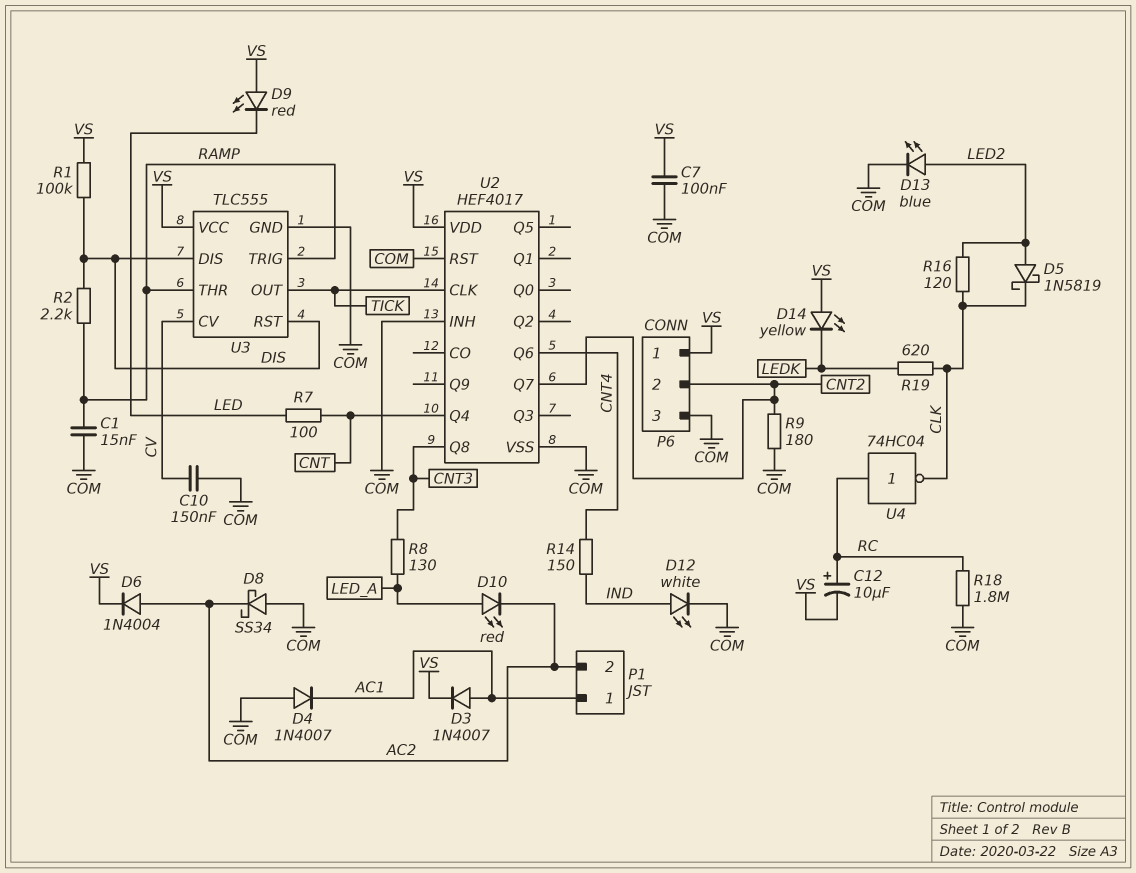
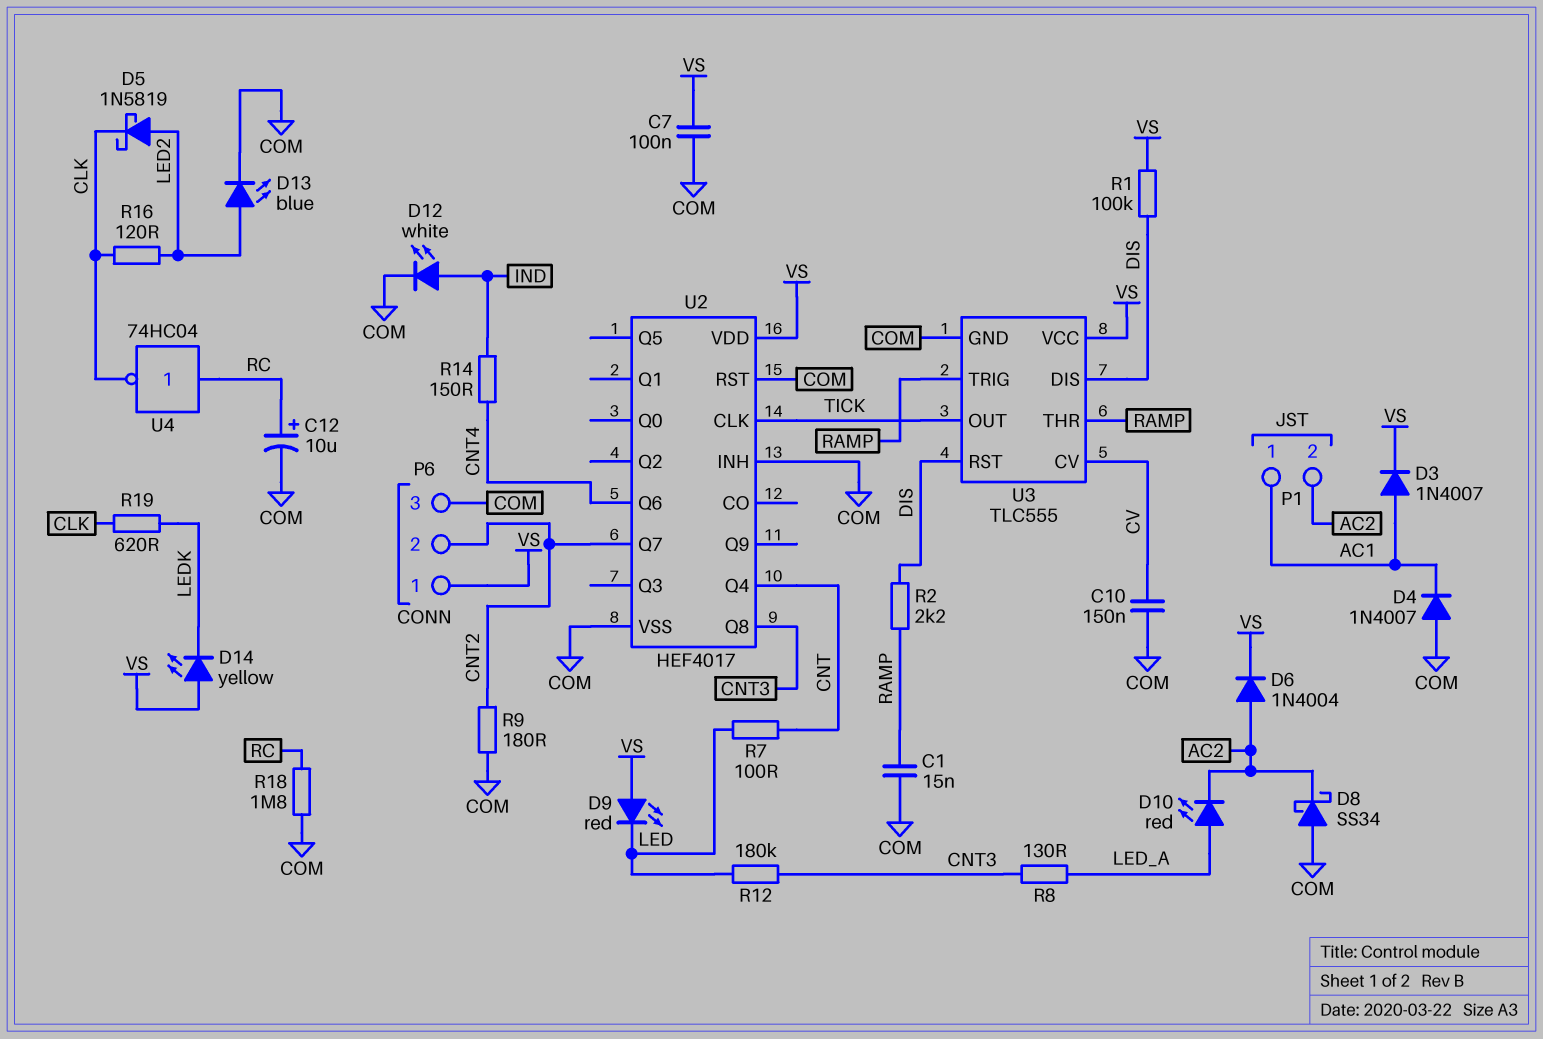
C12: 10uF (plus RC, minus VS) -> 10uF (plus RC, minus COM)
R12: none -> 180k (CNT3, LED)

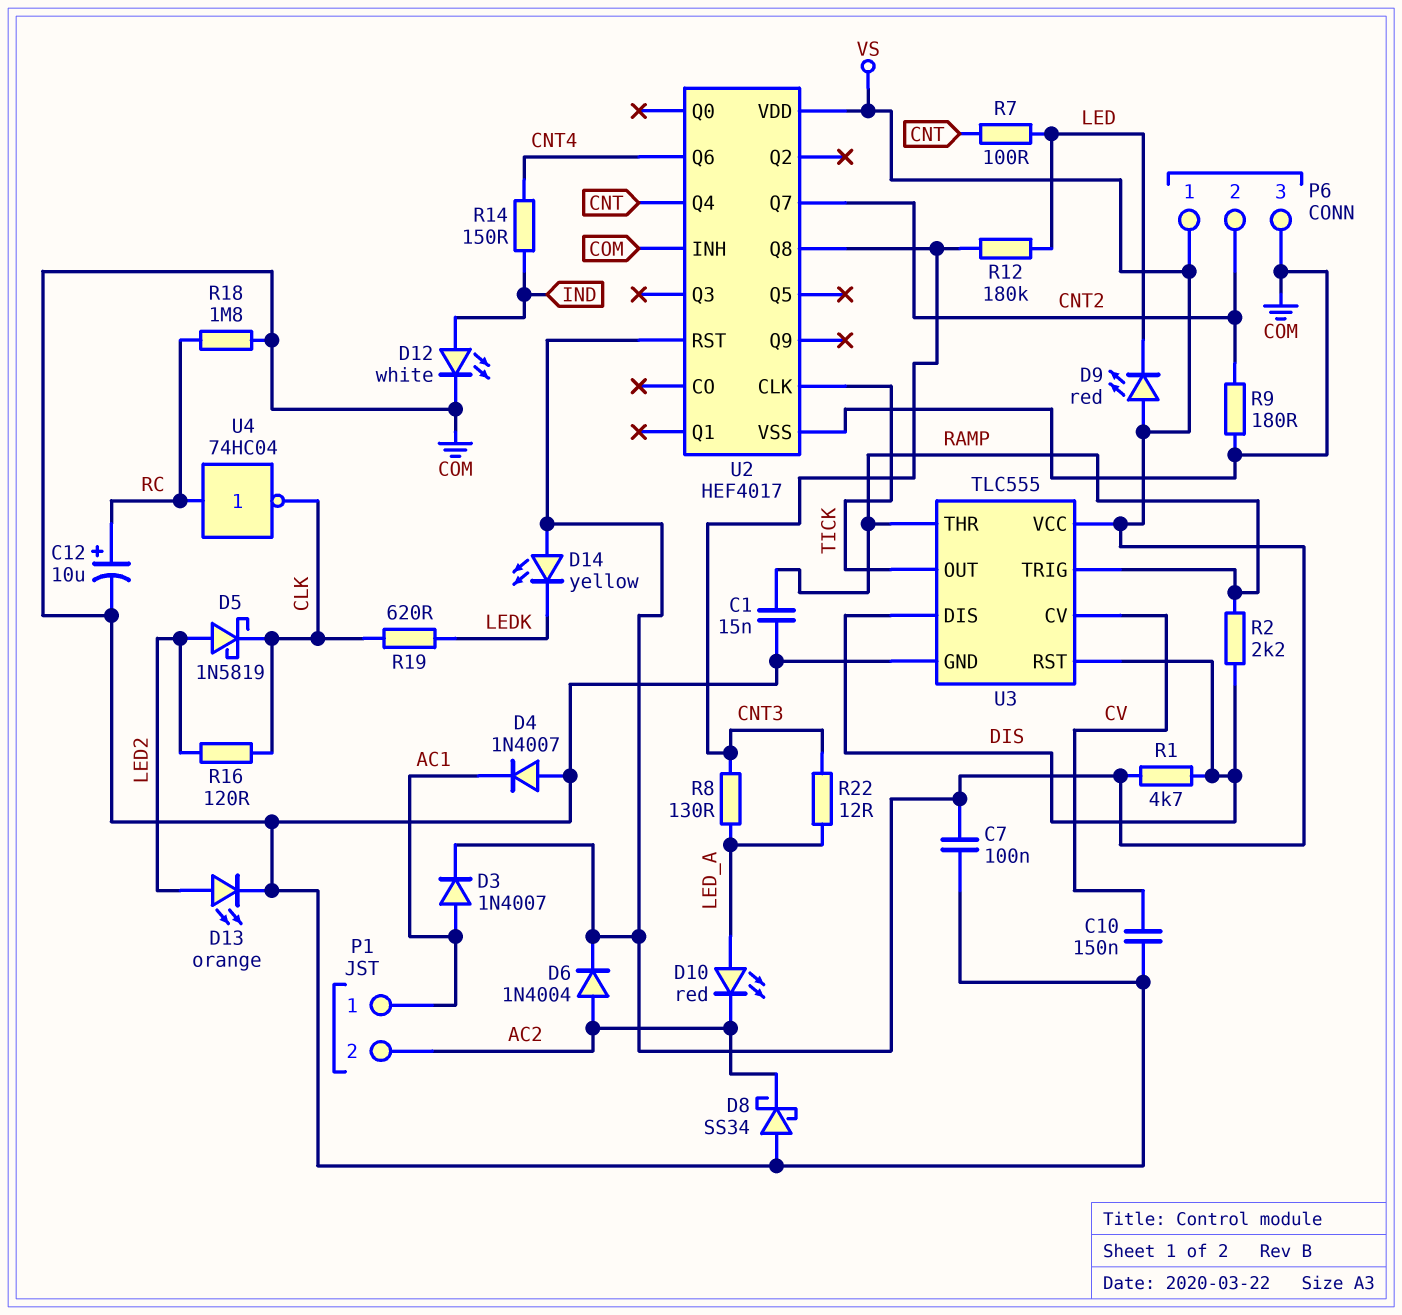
D13: LED blue (A LED2, K COM) -> LED orange (A LED2, K COM)
R1: 100k (DIS, VS) -> 4.7k (DIS, VS)
R22: none -> 12 (CNT3, LED_A)
U2 pin RST: COM -> VS

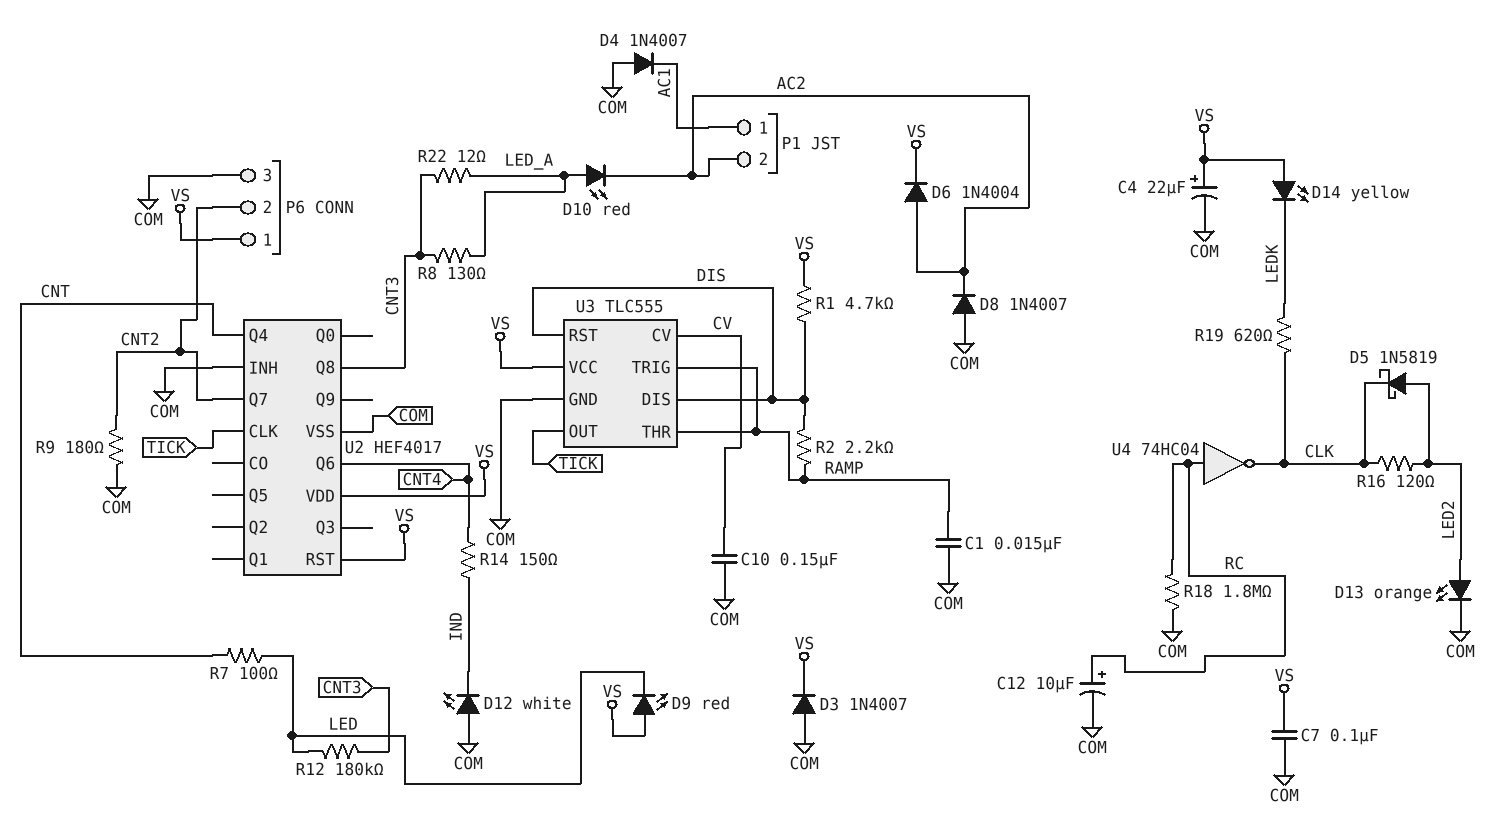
C4: none -> 22uF (plus VS, minus COM)
D3: diode 1N4007 (A AC1, K VS) -> diode 1N4007 (A COM, K VS)
D8: schottky SS34 (A COM, K AC2) -> diode 1N4007 (A COM, K AC2)
D12: LED white (A IND, K COM) -> LED white (A COM, K IND)

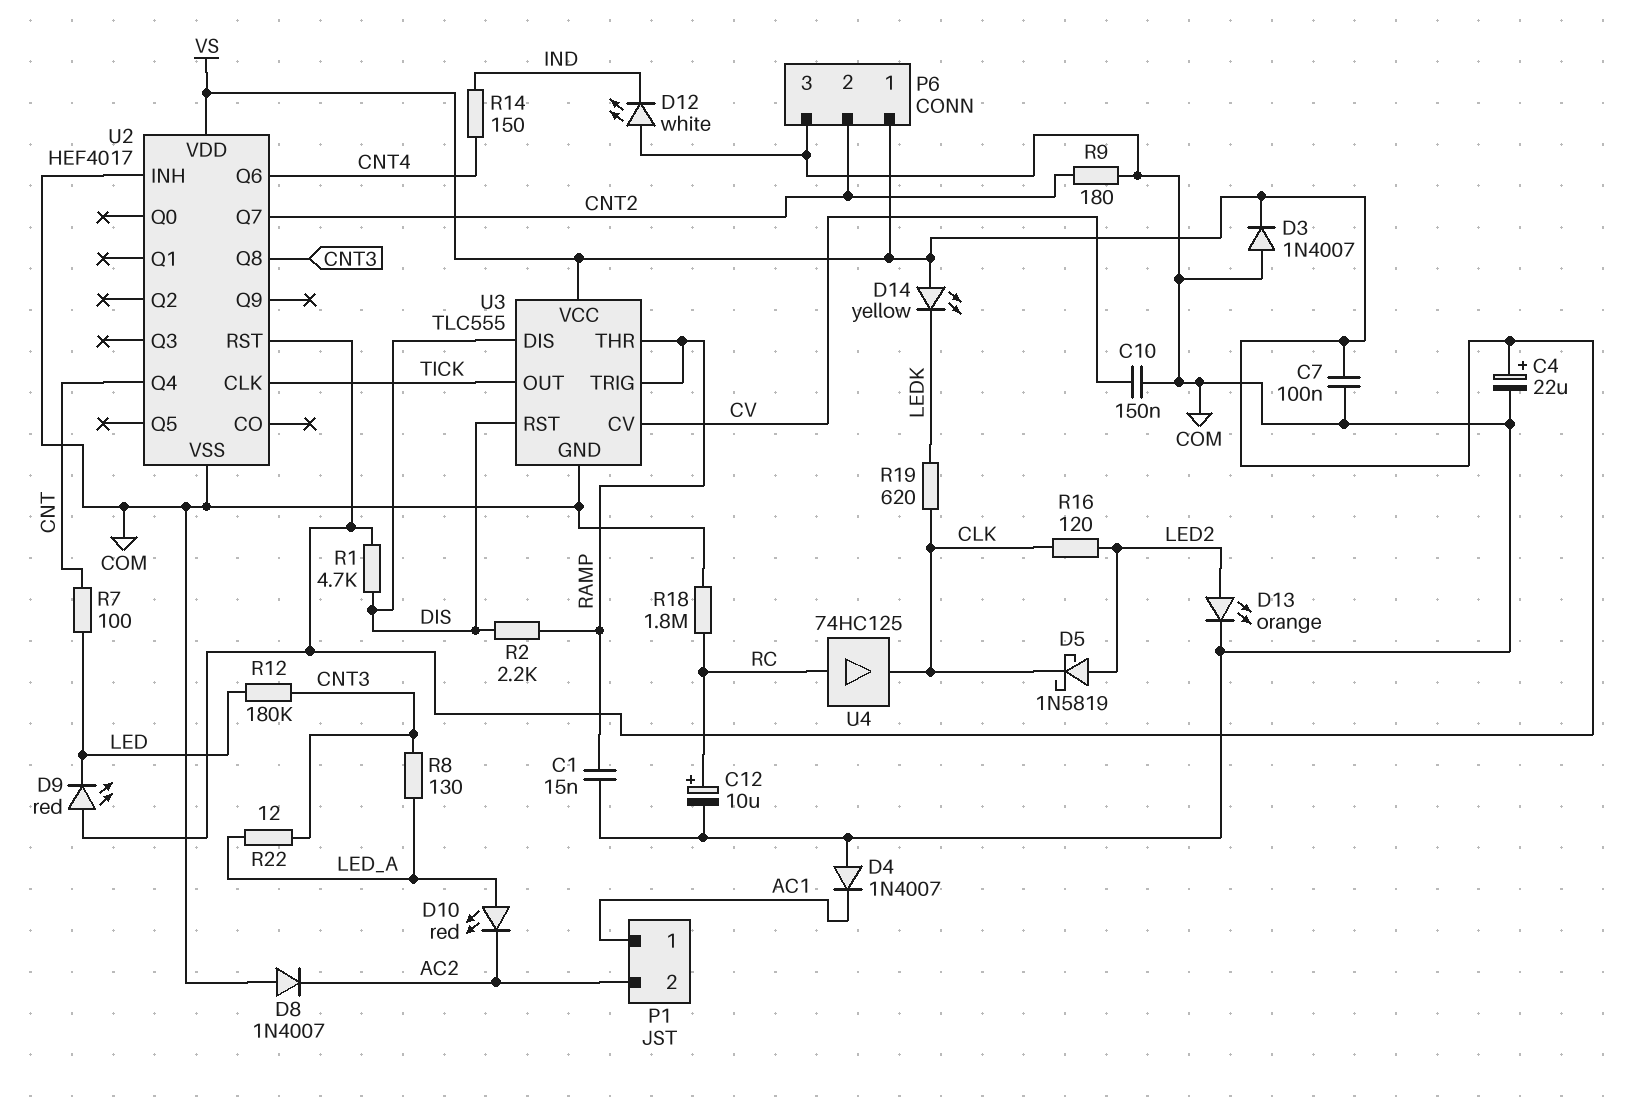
D6: diode 1N4004 (A AC2, K VS) -> none
U4: NOT 74HC04 (in RC, out CLK) -> buffer 74HC125 (in RC, out CLK)

